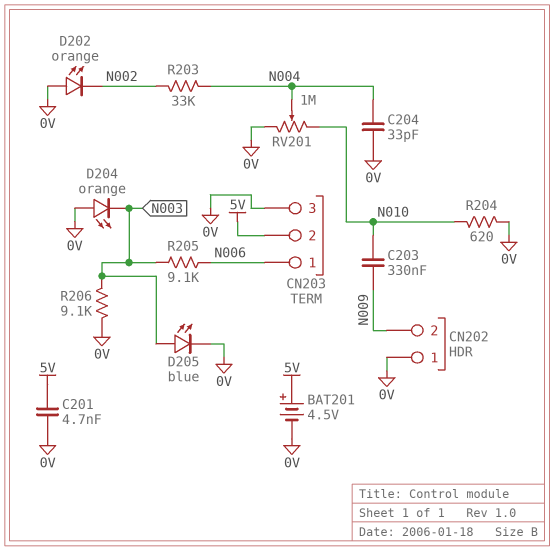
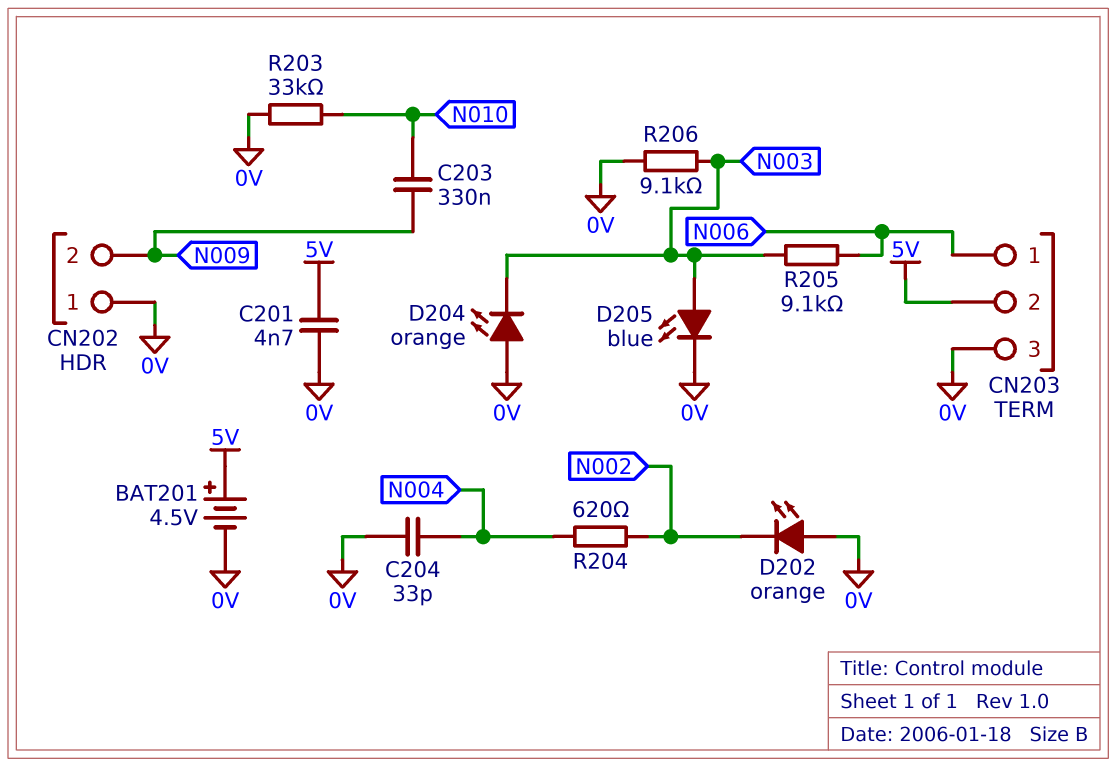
R203: 33k (N002, N004) -> 33k (0V, N010)
R204: 620 (0V, N010) -> 620 (N002, N004)
RV201: 1M (0V, N010, wiper N004) -> none

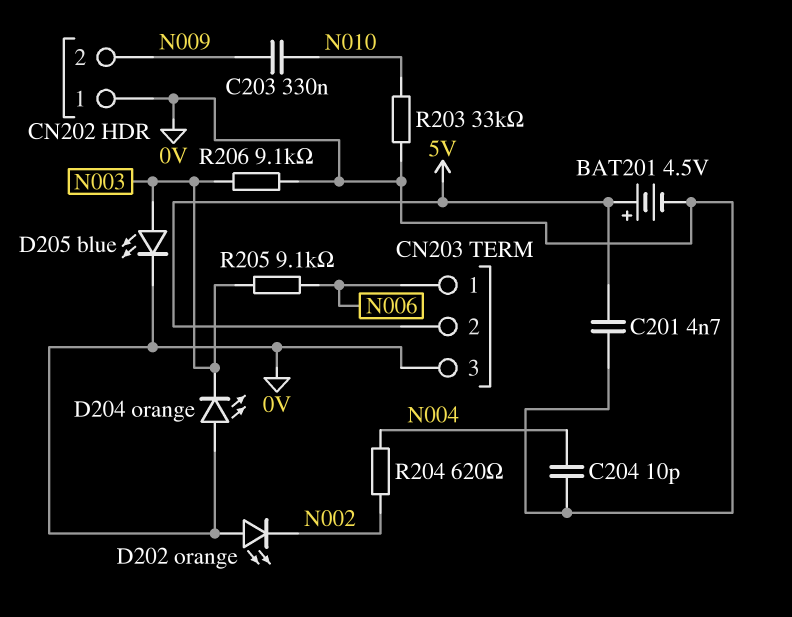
C204: 33pF (0V, N004) -> 10pF (0V, N004)

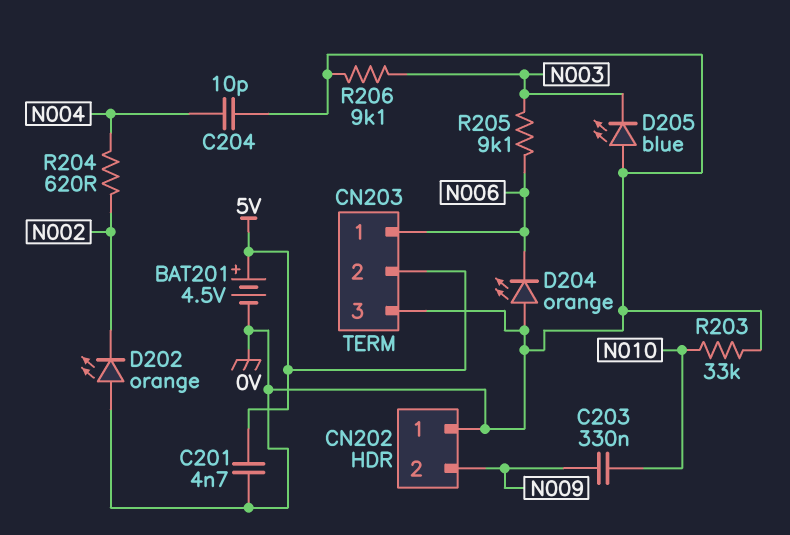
D204: LED orange (A 0V, K N003) -> LED orange (A 0V, K N006)
D205: LED blue (A N003, K 0V) -> LED blue (A 0V, K N003)

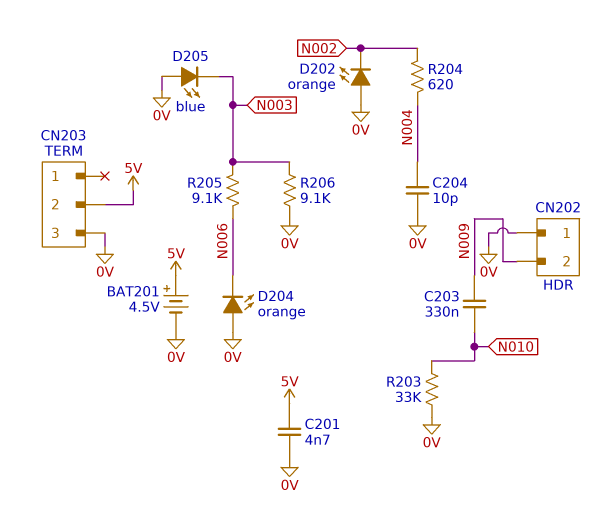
CN203 pin 1: N006 -> none

